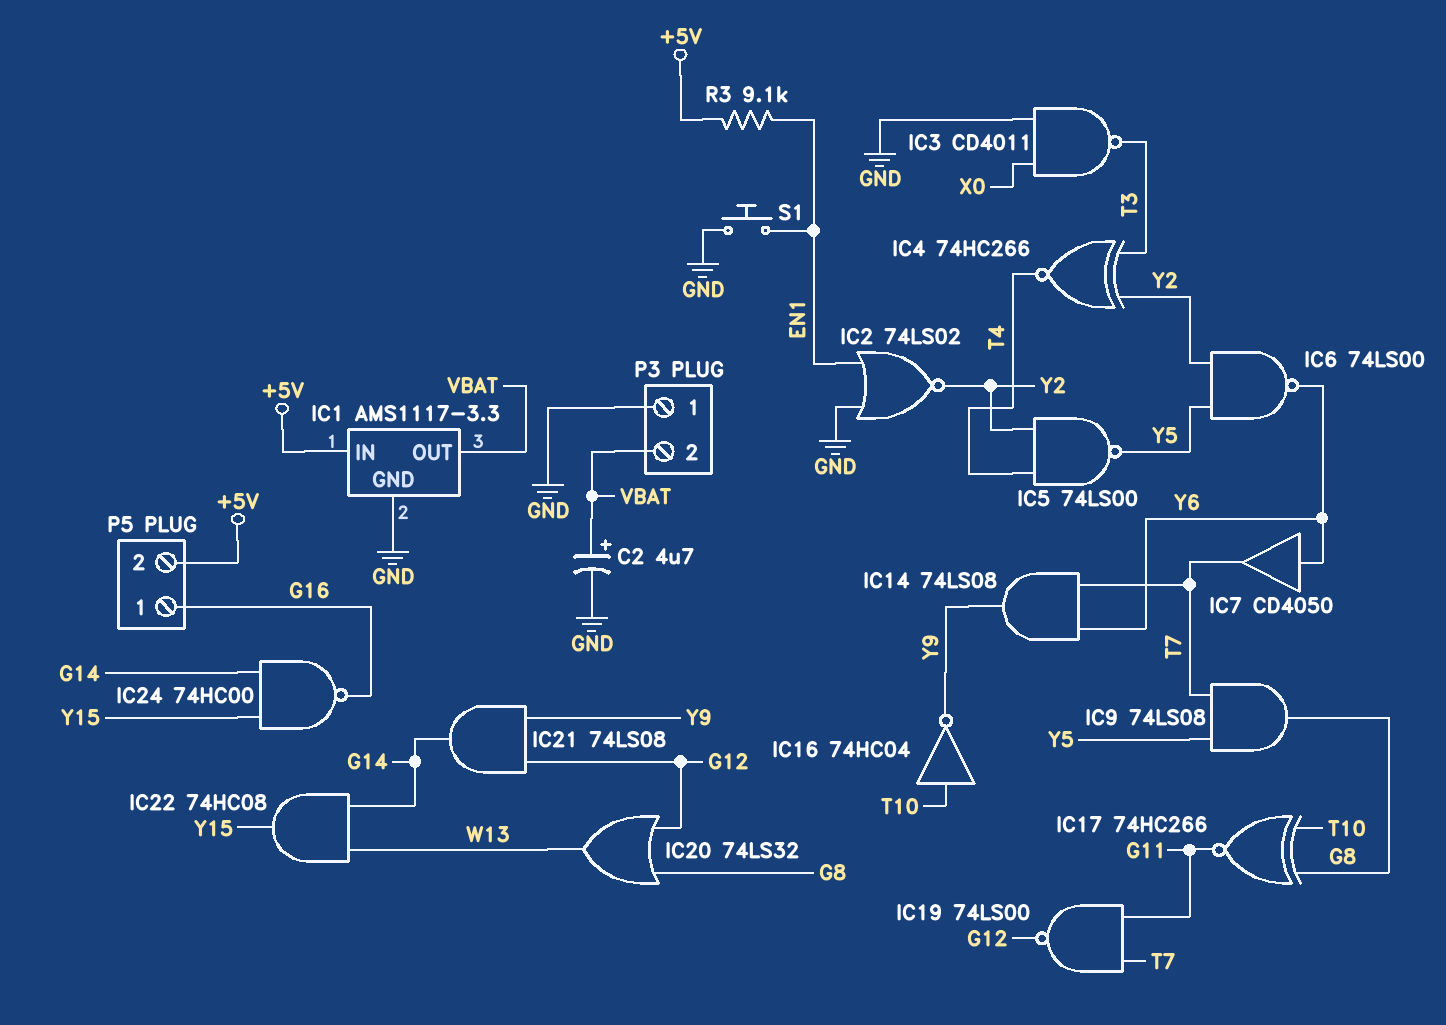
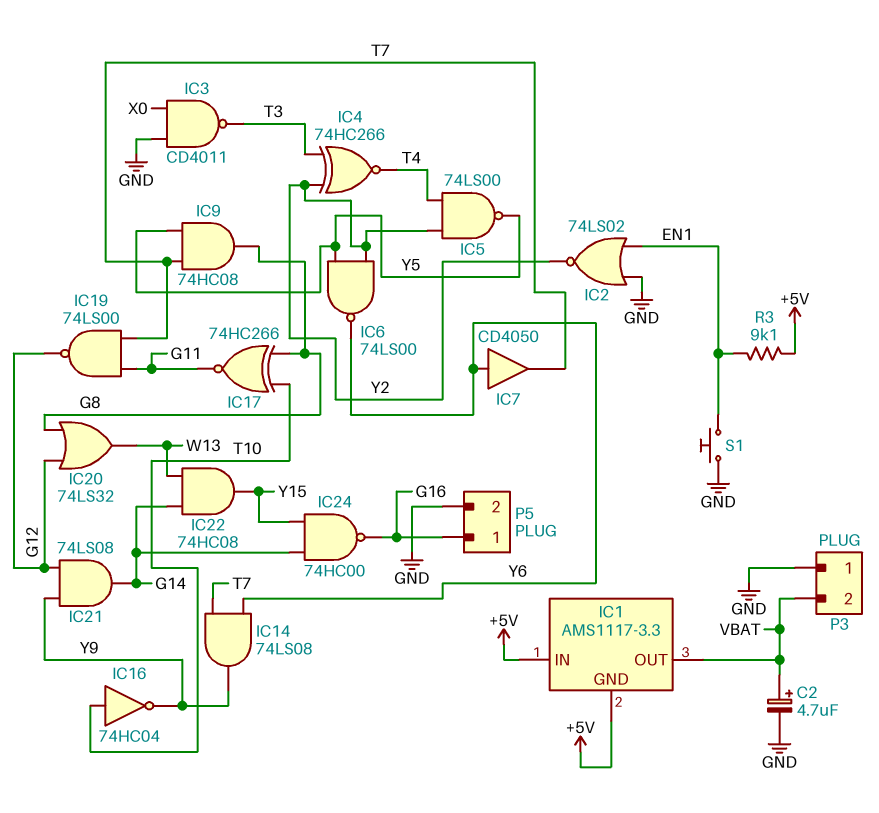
IC1 pin GND: GND -> +5V
IC9: AND 74LS08 (in T7, in Y5, out G8) -> AND 74HC08 (in T7, in Y5, out G8)
P5 pin 2: +5V -> GND

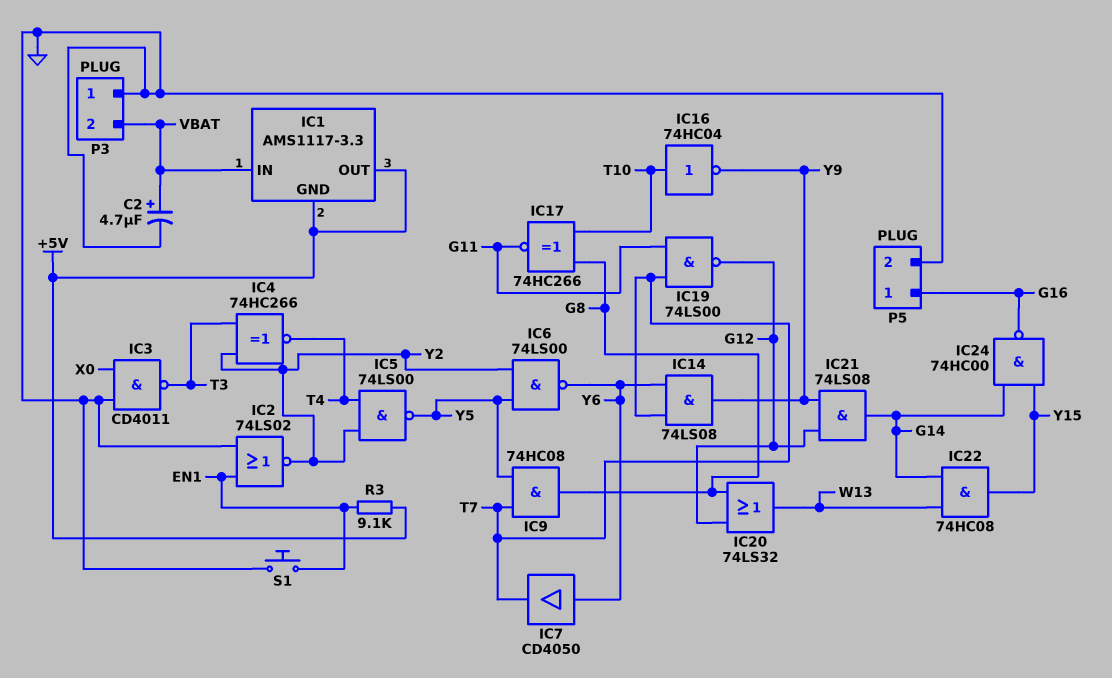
IC1 pin IN: +5V -> VBAT
IC1 pin OUT: VBAT -> +5V

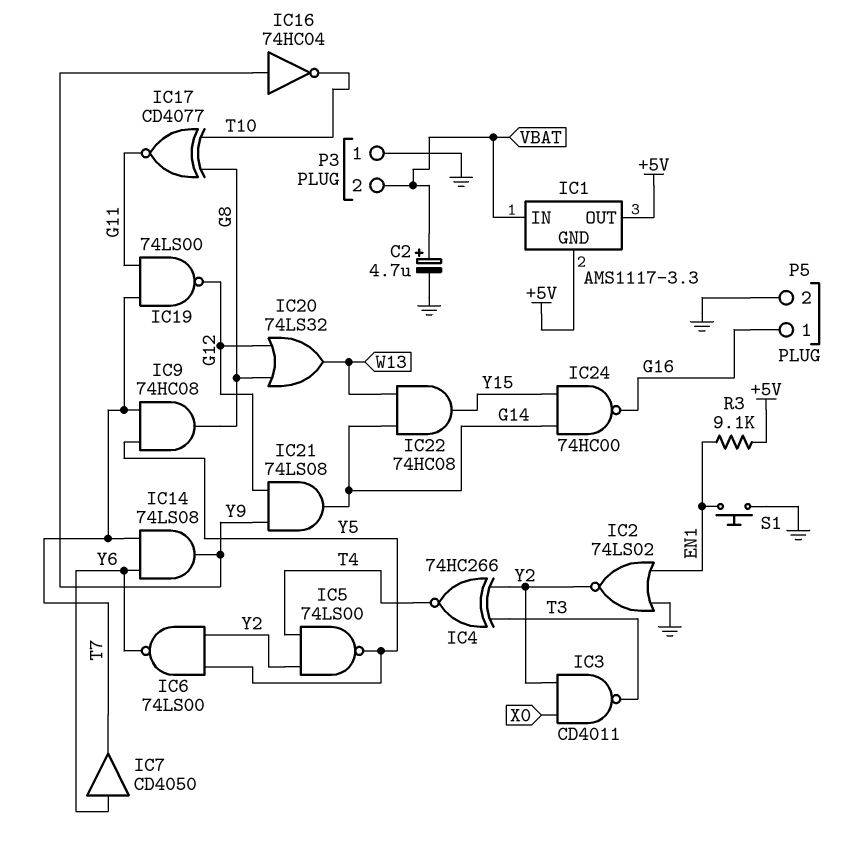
IC3: NAND CD4011 (in GND, in X0, out T3) -> NAND CD4011 (in X0, in Y2, out T3)
IC16: NOT 74HC04 (in T10, out Y9) -> NOT 74HC04 (in Y9, out T10)
IC17: XNOR 74HC266 (in G8, in T10, out G11) -> XNOR CD4077 (in G8, in T10, out G11)

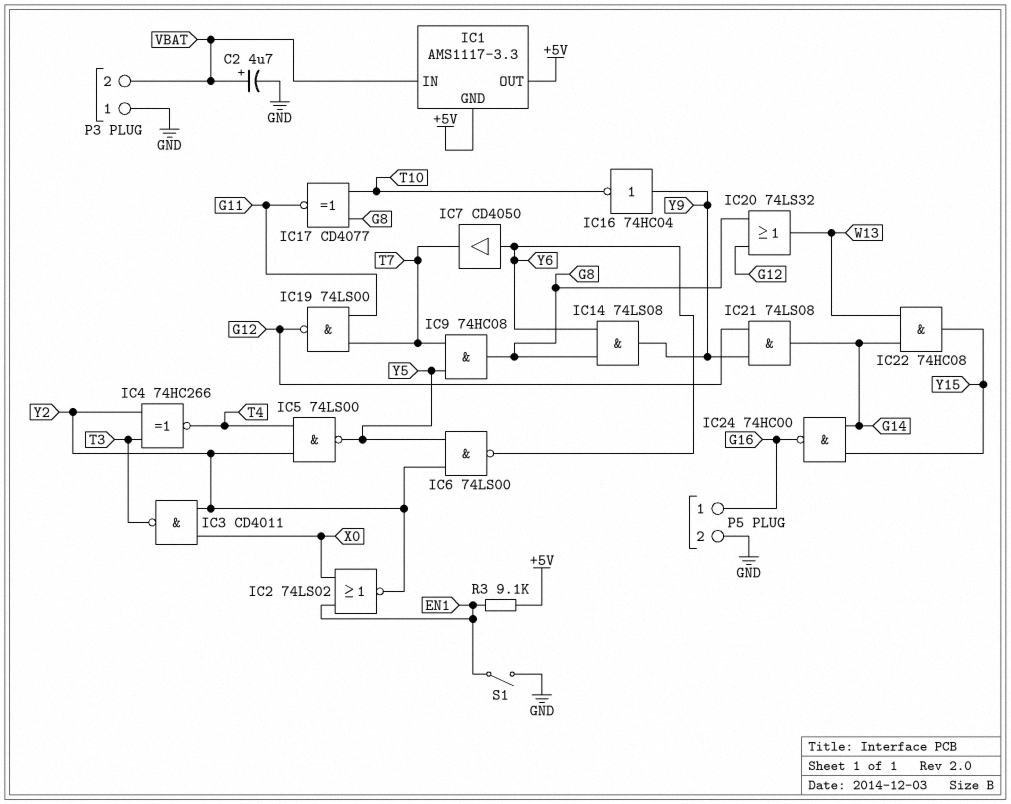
IC2: NOR 74LS02 (in EN1, in GND, out Y2) -> NOR 74LS02 (in EN1, in X0, out Y2)
IC14: AND 74LS08 (in T7, in Y6, out Y9) -> AND 74LS08 (in G8, in Y6, out Y9)
S1: button (EN1, GND) -> switch (EN1, GND)

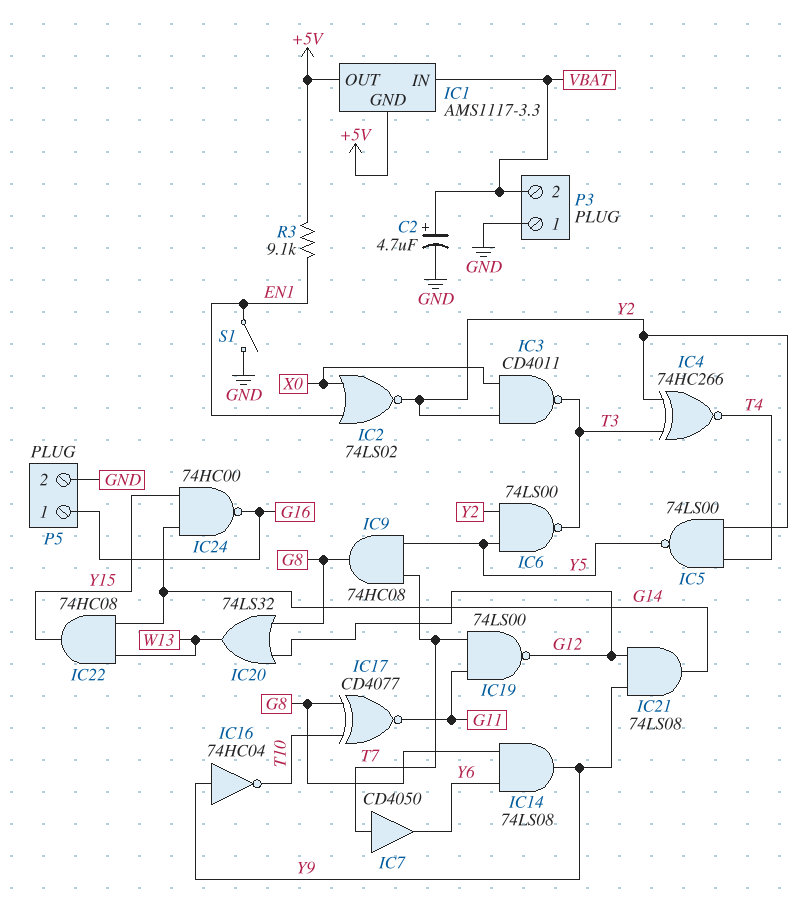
IC6: NAND 74LS00 (in Y2, in Y5, out Y6) -> NAND 74LS00 (in Y2, in Y5, out T3)
IC7: buffer CD4050 (in Y6, out T7) -> buffer CD4050 (in T7, out Y6)

